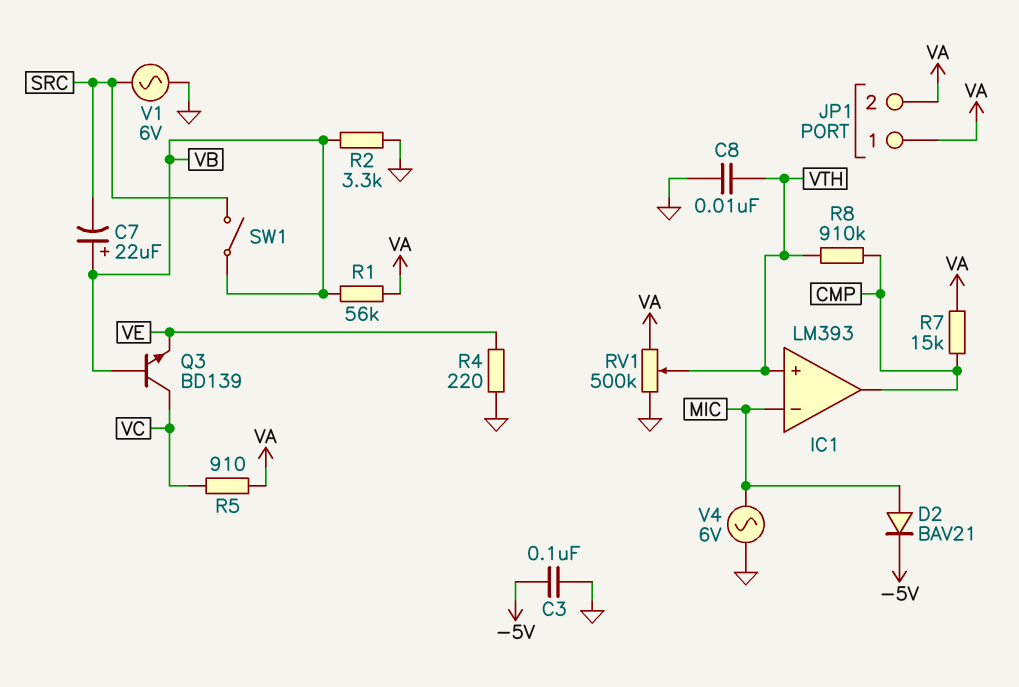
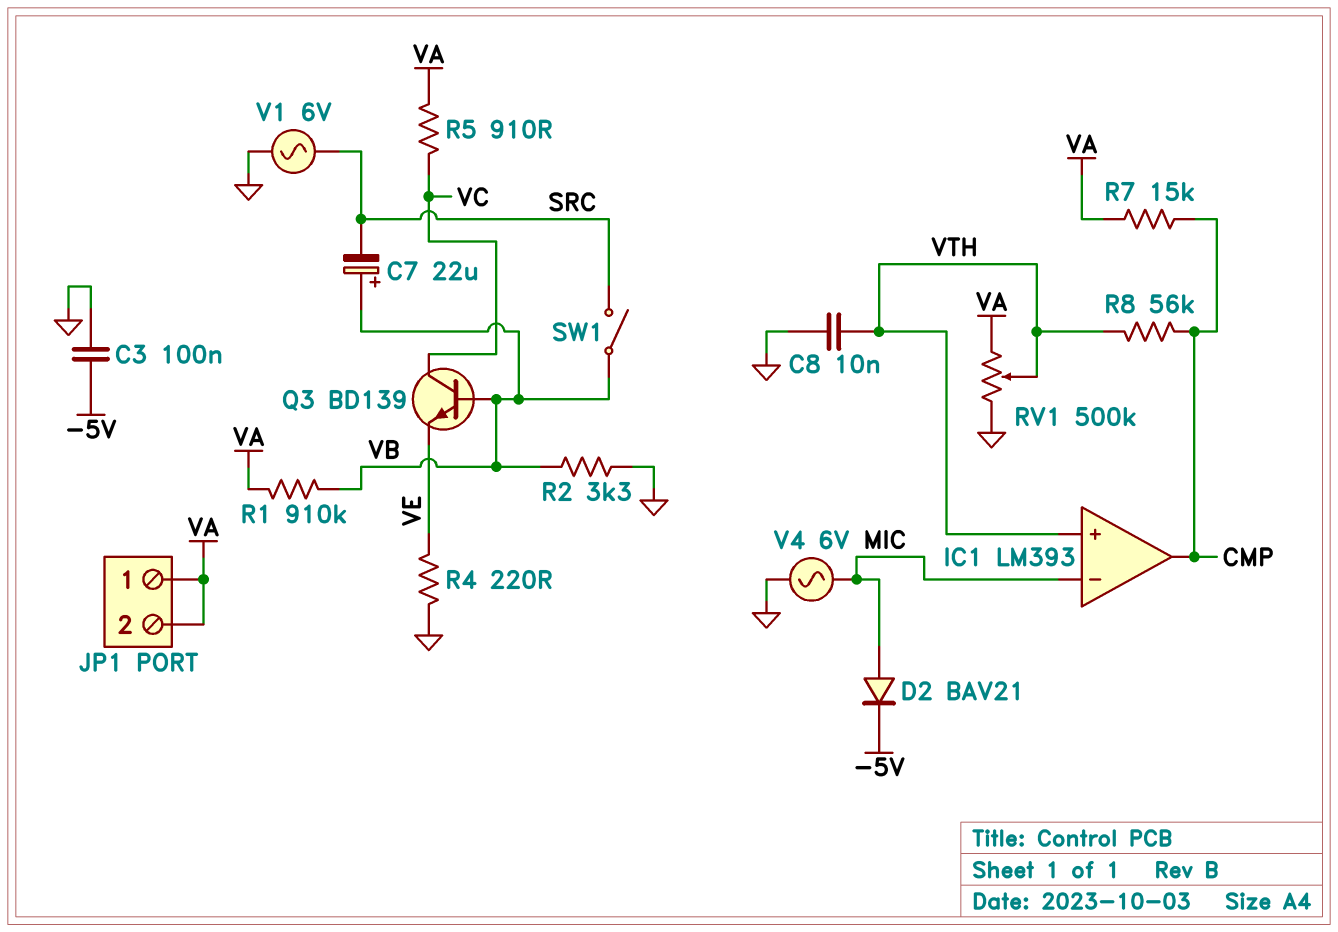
R1: 56k (VA, VB) -> 910k (VA, VB)
R8: 910k (CMP, VTH) -> 56k (CMP, VTH)

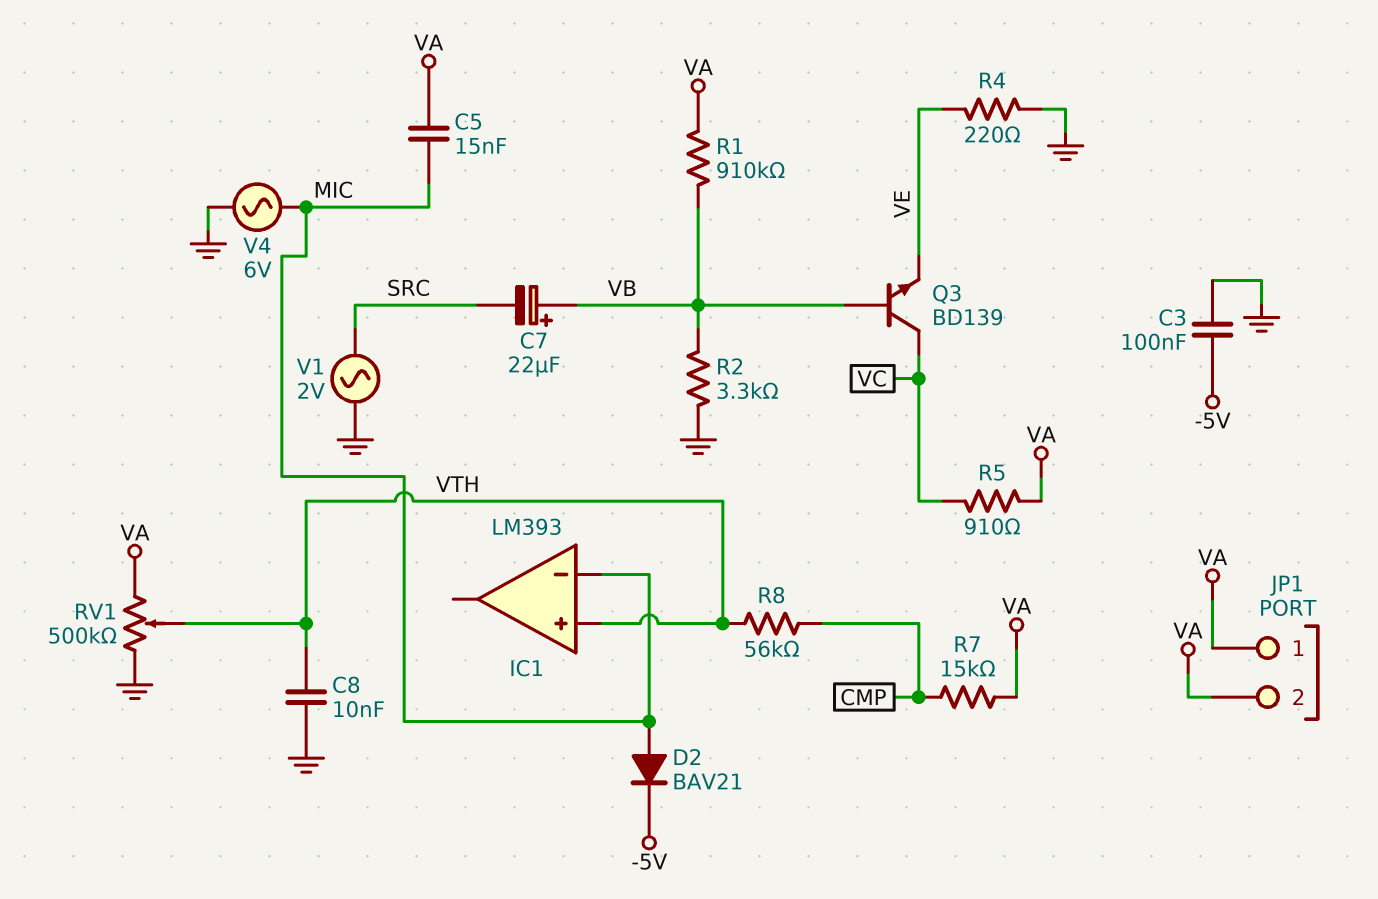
C5: none -> 15nF (MIC, VA)
IC1 pin out: CMP -> none
SW1: switch (SRC, VB) -> none
V1: AC 6V (GND, SRC) -> AC 2V (GND, SRC)

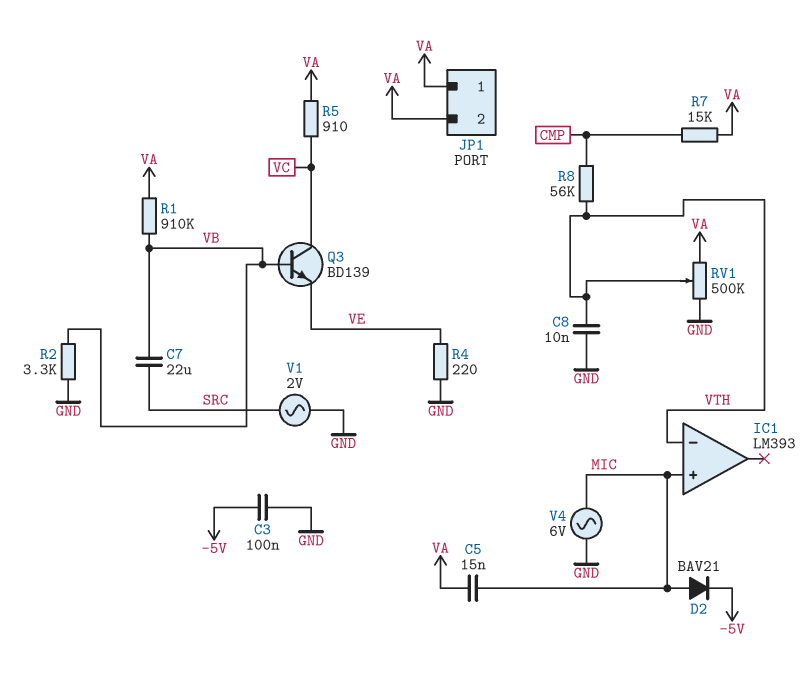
C7: 22uF (plus VB, minus SRC) -> 22uF (SRC, VB)
IC1 pin in+: VTH -> MIC
IC1 pin in-: MIC -> VTH

